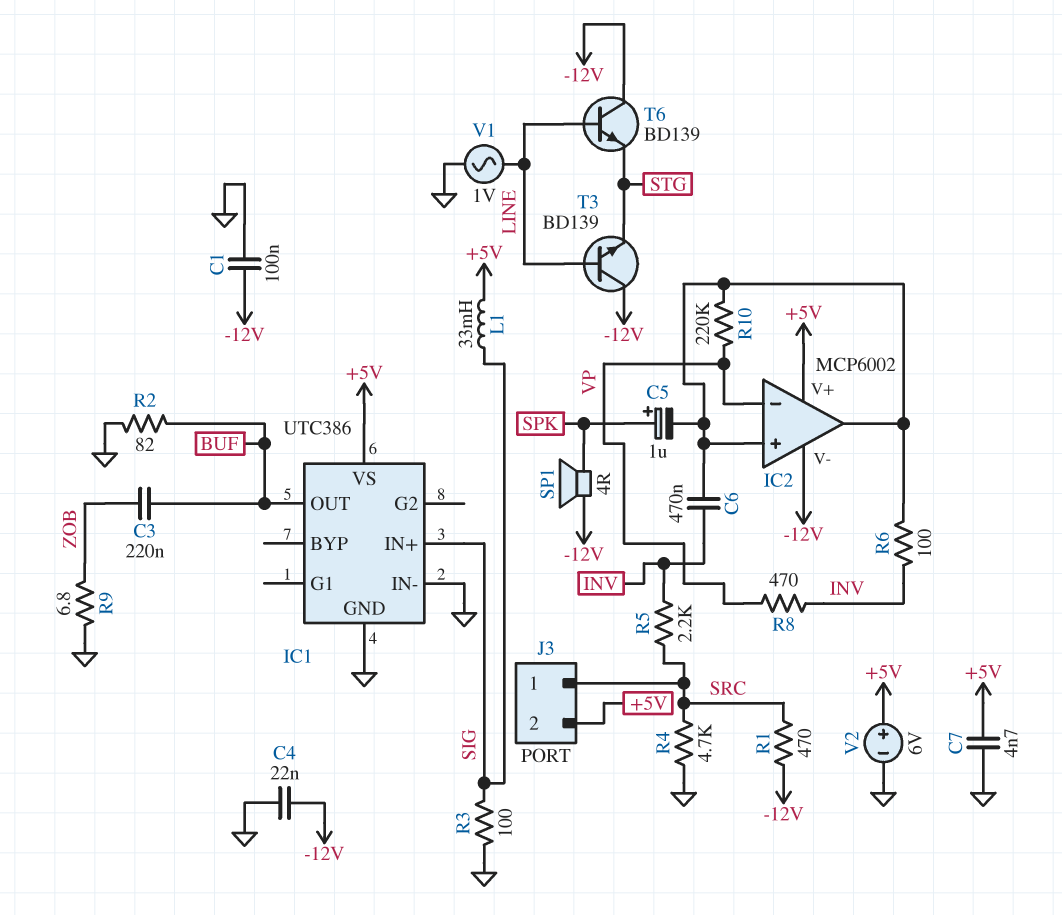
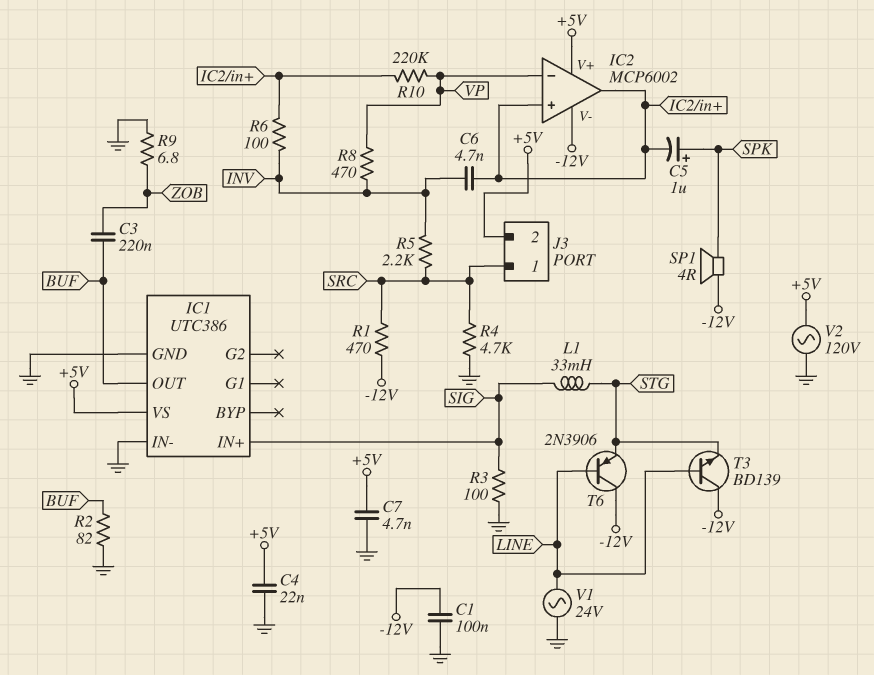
C4: 22nF (-12V, GND) -> 22nF (+5V, GND)
C6: 470nF (IC2/in+, INV) -> 4.7nF (IC2/in+, INV)
L1: 33mH (+5V, SIG) -> 33mH (SIG, STG)
T6: NPN BD139 (B LINE, C -12V, E STG) -> PNP 2N3906 (B LINE, C -12V, E STG)
V1: AC 1V (GND, LINE) -> AC 24V (GND, LINE)
V2: 6V (plus +5V, minus GND) -> AC 120V (+5V, GND)

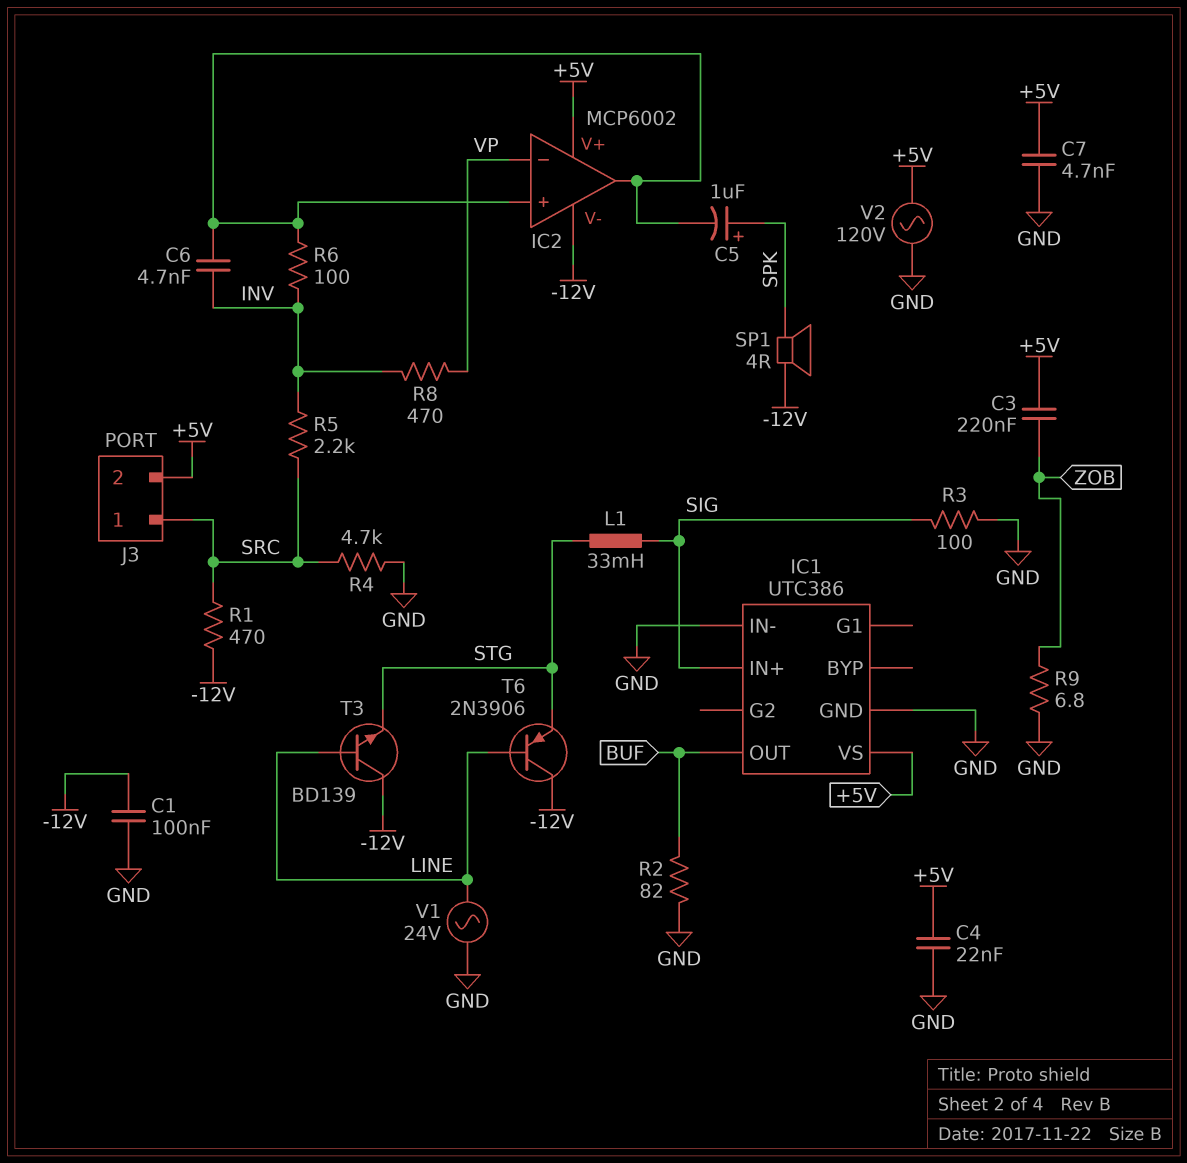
C3: 220nF (BUF, ZOB) -> 220nF (+5V, ZOB)
R10: 220k (IC2/in+, VP) -> none

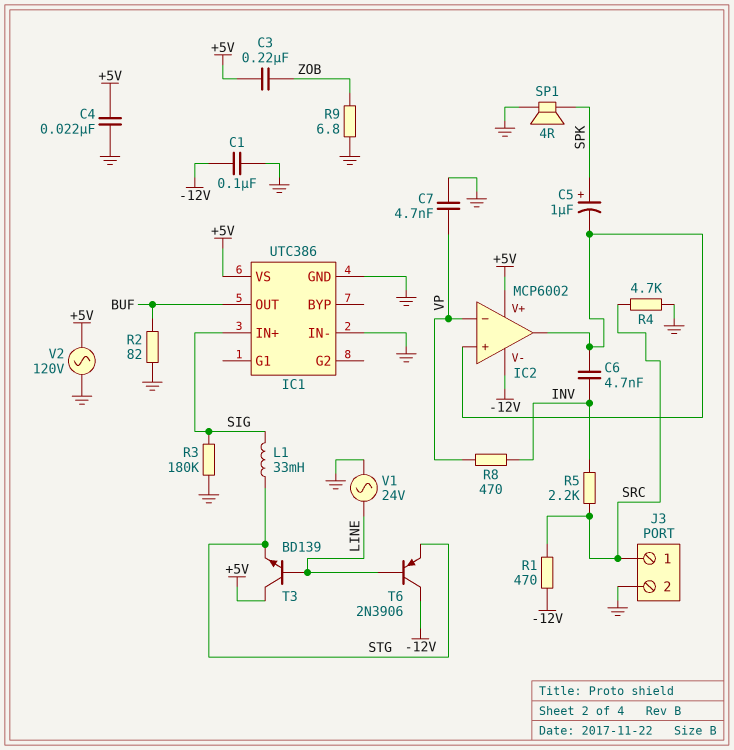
C7: 4.7nF (+5V, GND) -> 4.7nF (GND, VP)
J3 pin 2: +5V -> GND
R3: 100 (GND, SIG) -> 180k (GND, SIG)
R6: 100 (IC2/in+, INV) -> none
SP1: speaker 4R (-12V, SPK) -> speaker 4R (GND, SPK)
T3: NPN BD139 (B LINE, C -12V, E STG) -> NPN BD139 (B LINE, C +5V, E STG)

